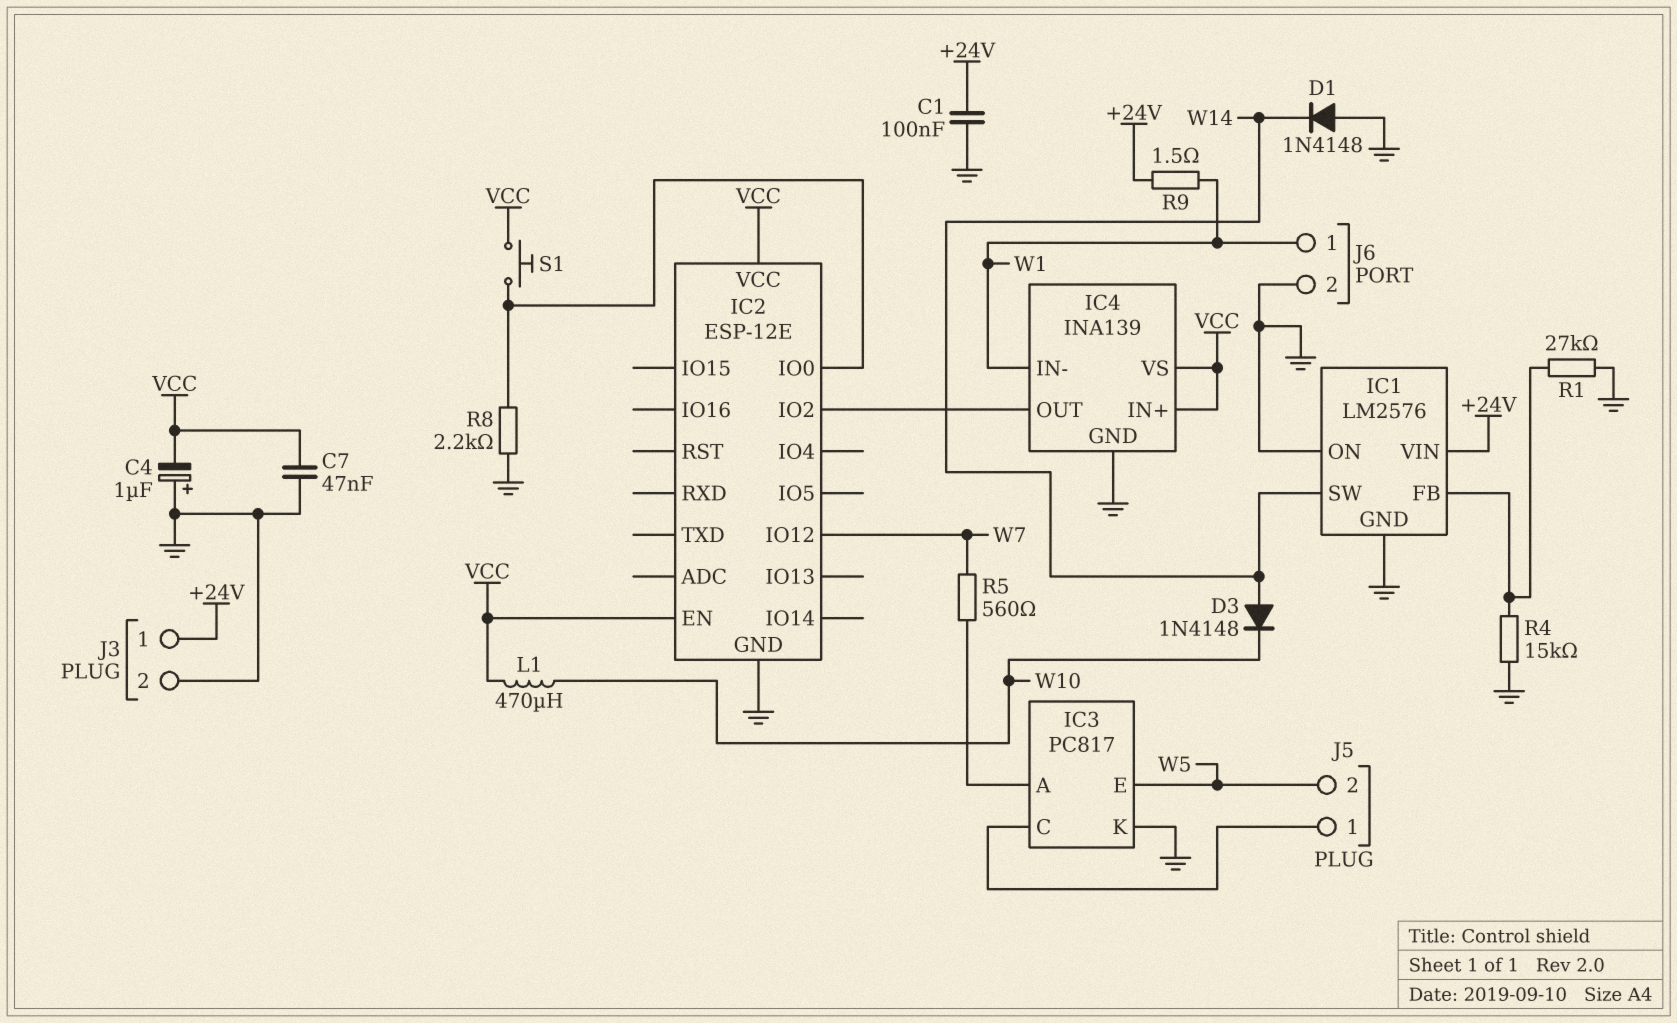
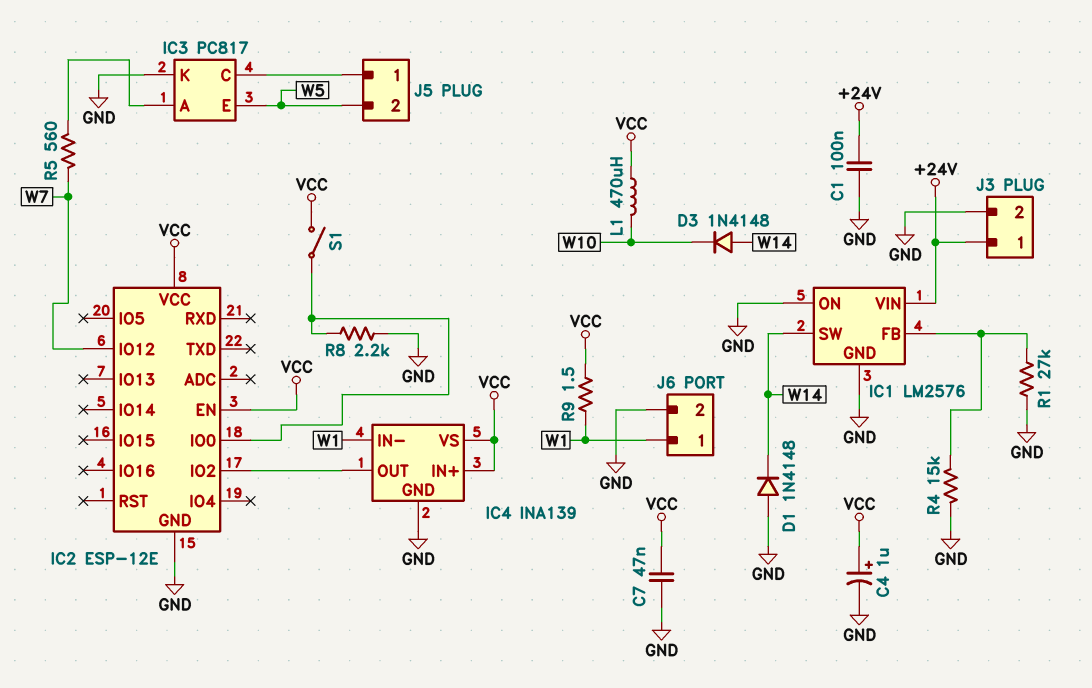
C4: 1uF (plus GND, minus VCC) -> 1uF (plus VCC, minus GND)
R9: 1.5 (+24V, W1) -> 1.5 (VCC, W1)
S1: button (IC2/IO0, VCC) -> switch (IC2/IO0, VCC)

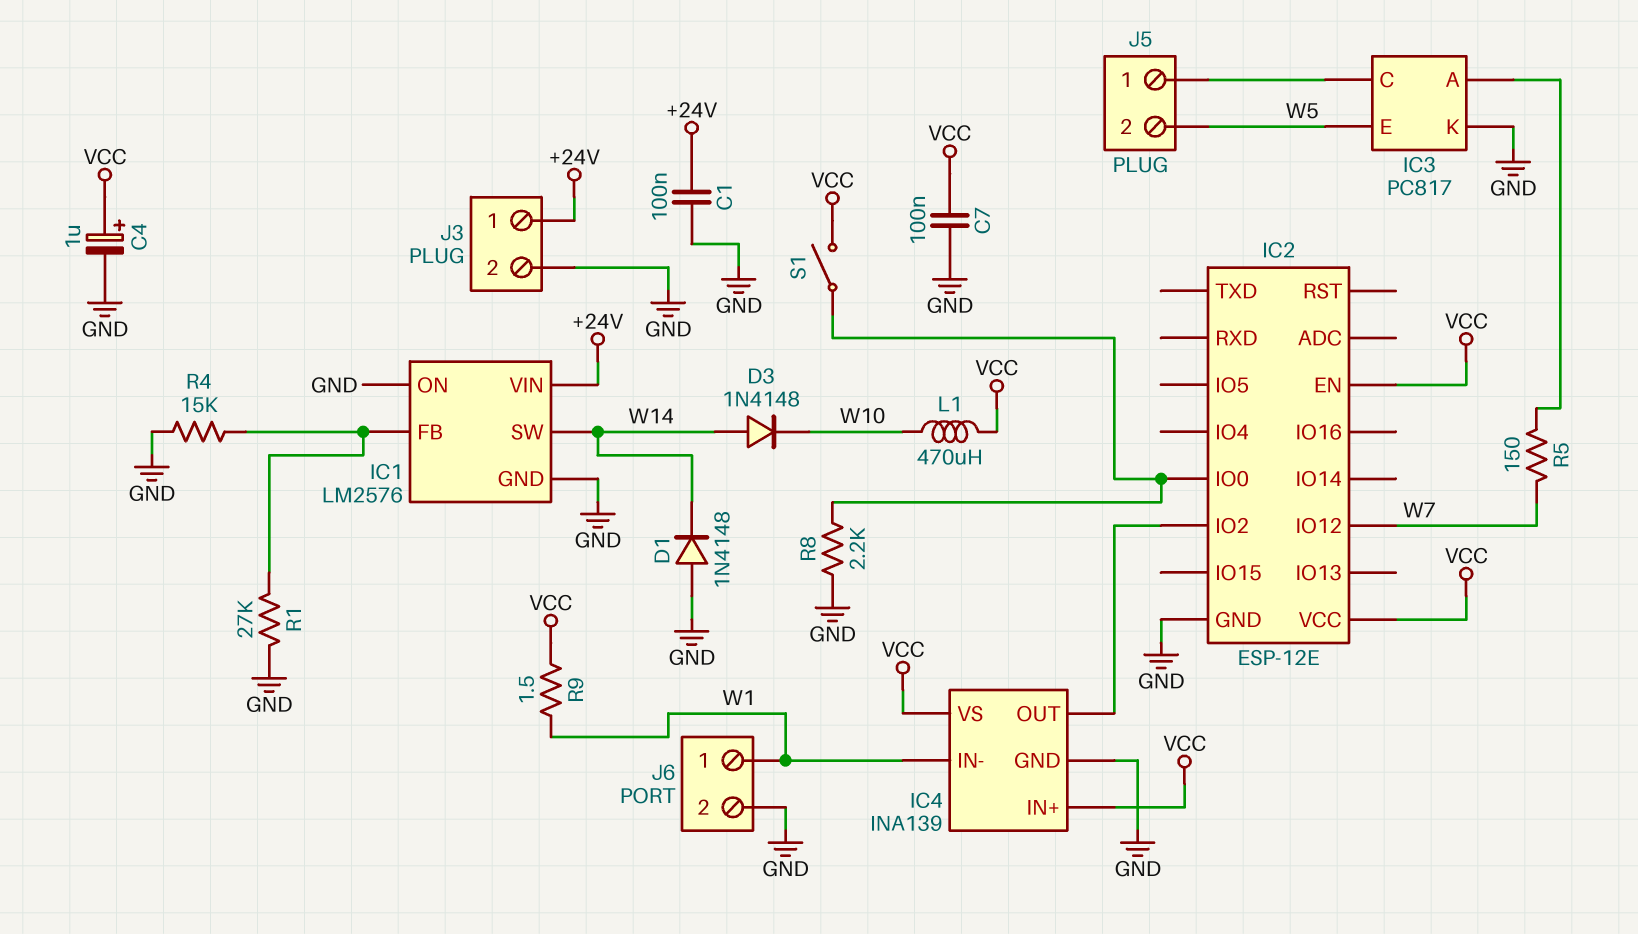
C7: 47nF (GND, VCC) -> 100nF (GND, VCC)
R5: 560 (IC3/A, W7) -> 150 (IC3/A, W7)

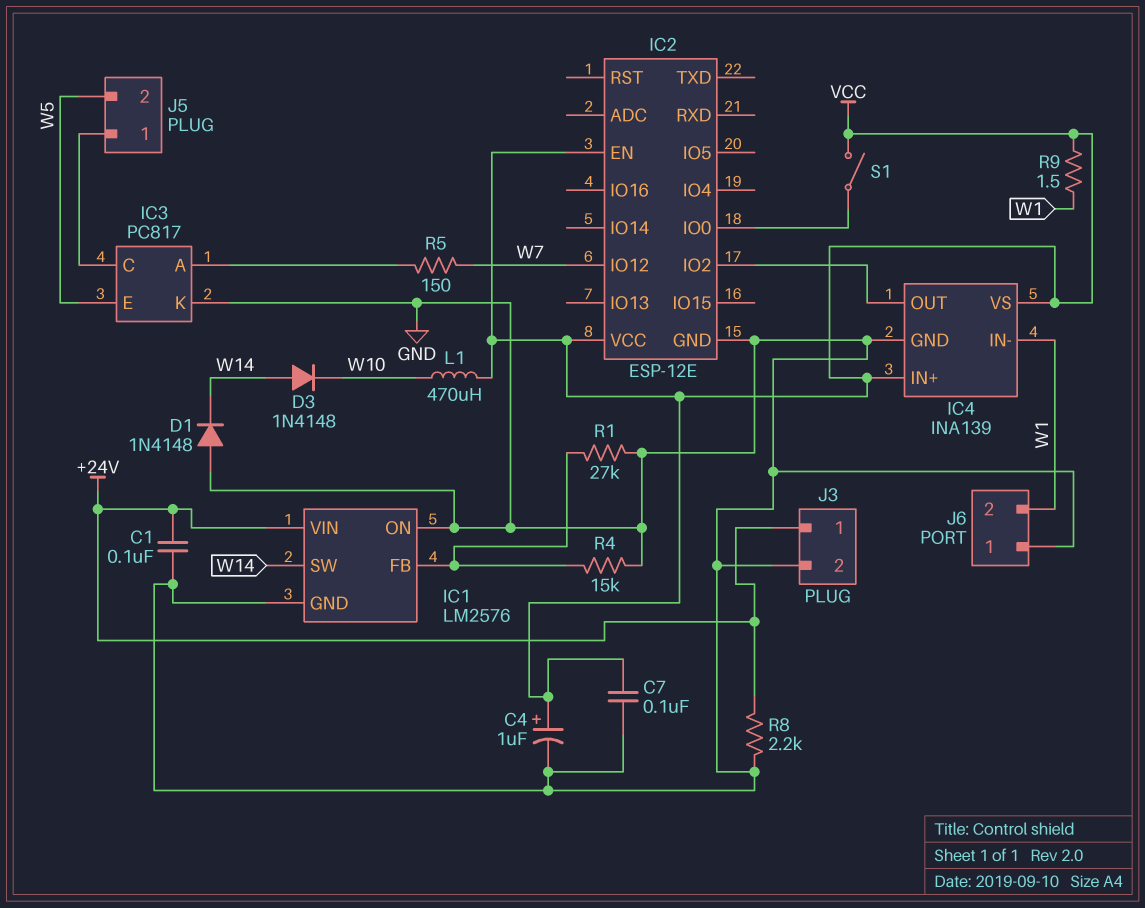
J6 pin 1: W1 -> GND
J6 pin 2: GND -> W1
R8: 2.2k (GND, IC2/IO0) -> 2.2k (+24V, GND)

